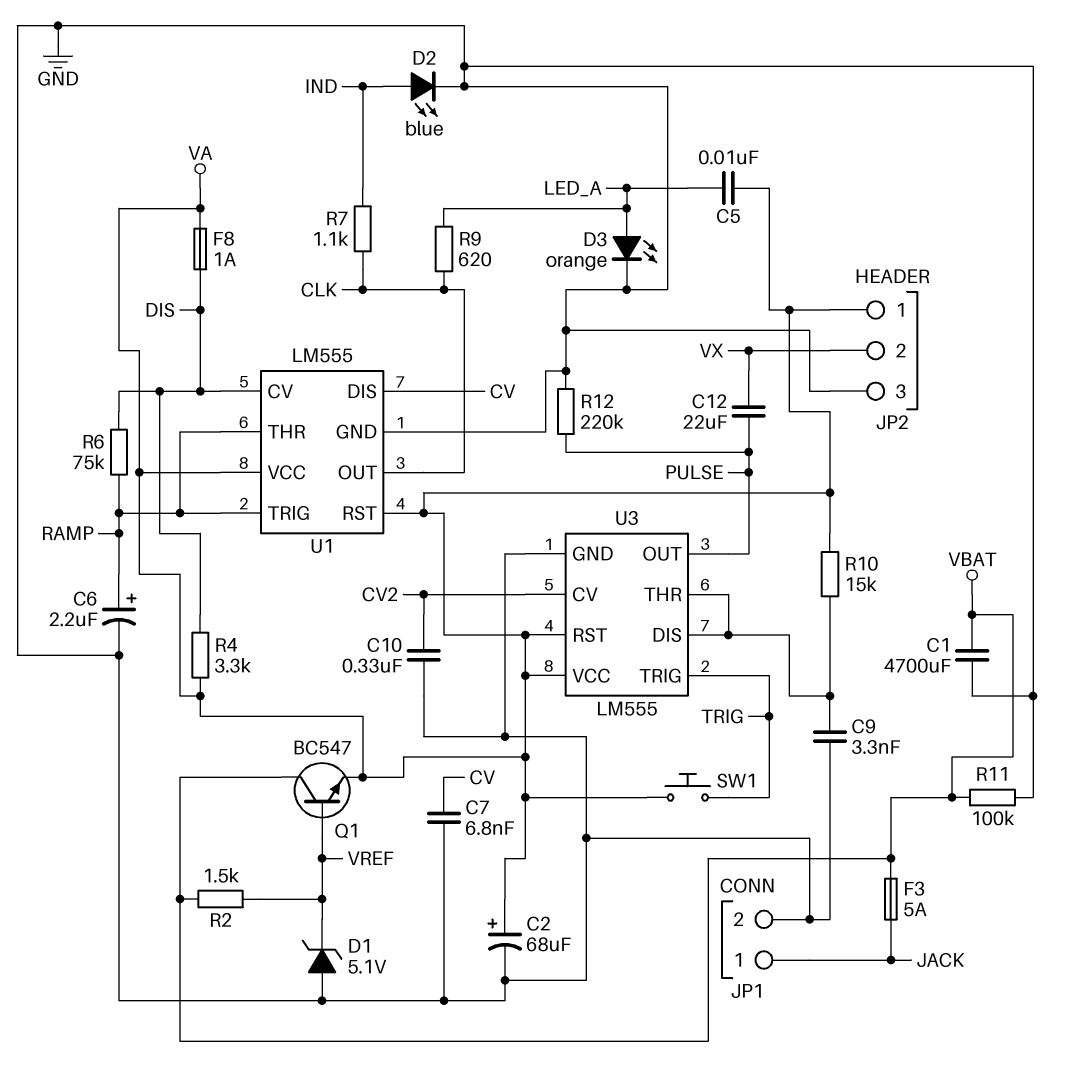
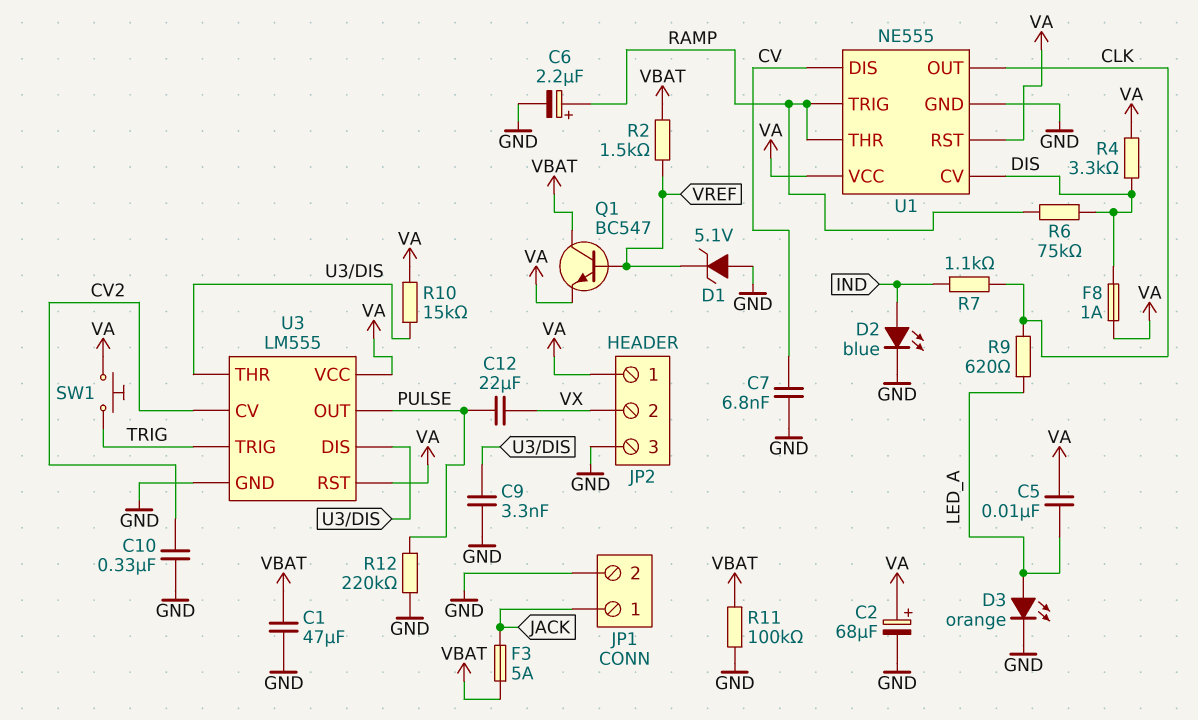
C1: 4700uF (GND, VBAT) -> 47uF (GND, VBAT)
U1: LM555 -> NE555

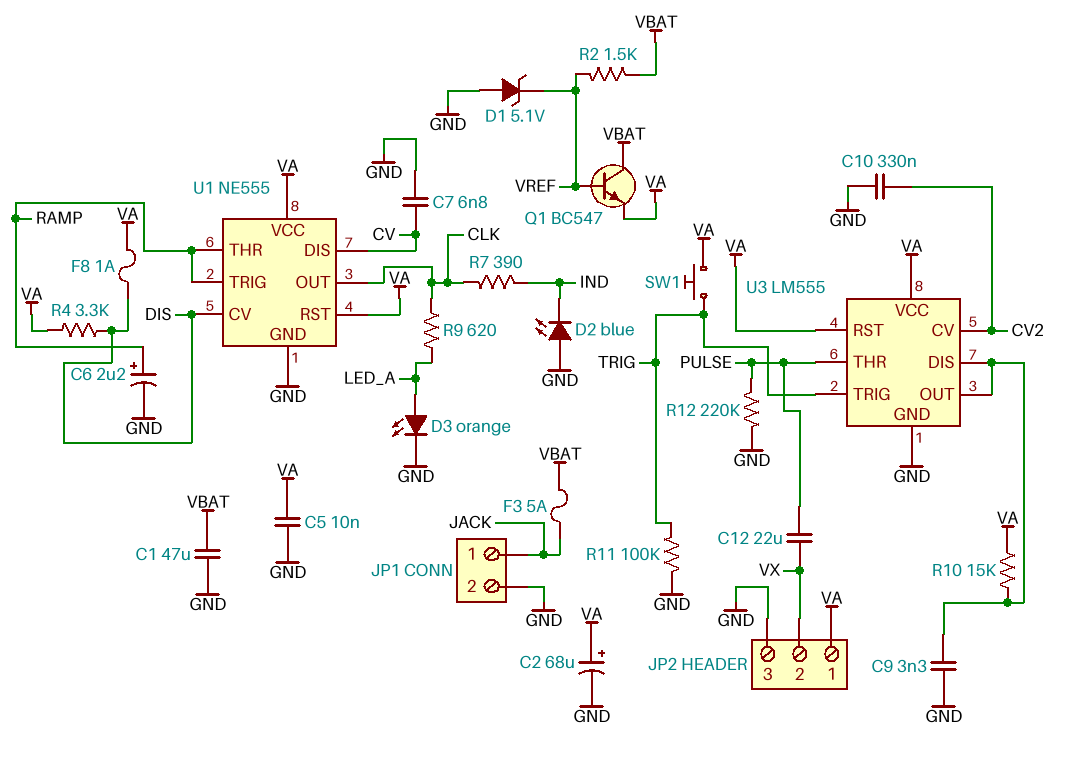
C5: 10nF (LED_A, VA) -> 10nF (GND, VA)
D2: LED blue (A IND, K GND) -> LED blue (A GND, K IND)
R6: 75k (DIS, RAMP) -> none
R7: 1.1k (CLK, IND) -> 390 (CLK, IND)
R11: 100k (GND, VBAT) -> 100k (GND, TRIG)
U3 pin OUT: PULSE -> U3/DIS
U3 pin THR: U3/DIS -> PULSE

